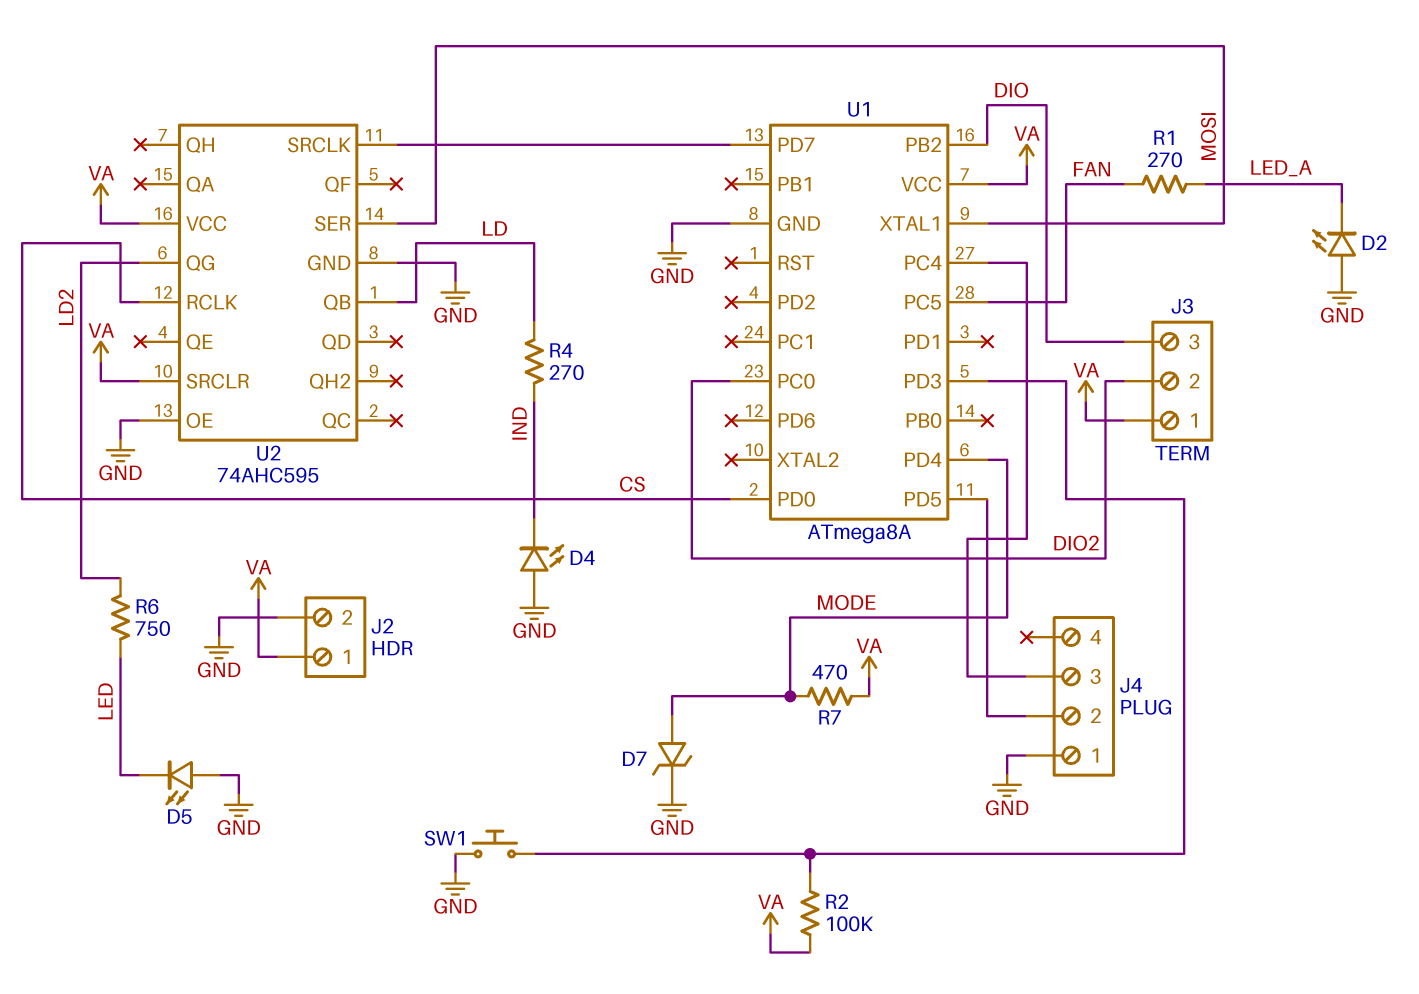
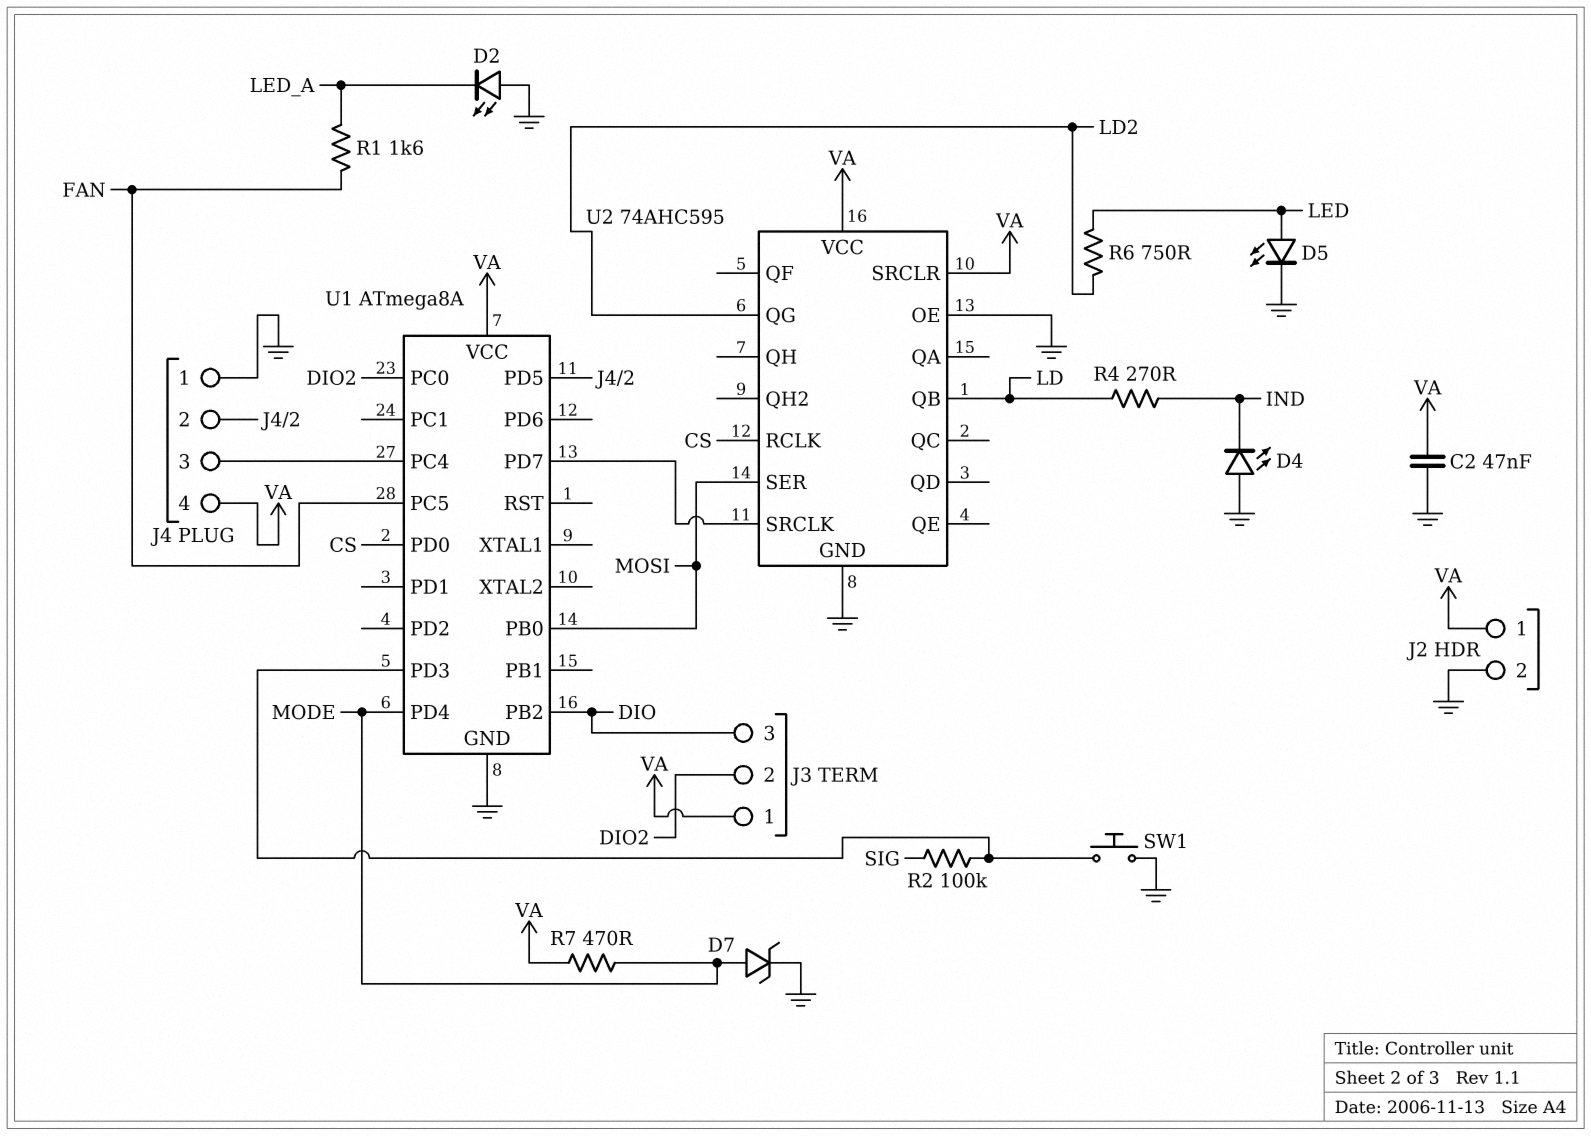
C2: none -> 47nF (GND, VA)
D5: LED (A GND, K LED) -> LED (A LED, K GND)
J4 pin 4: none -> VA
R1: 270 (FAN, LED_A) -> 1.6k (FAN, LED_A)
R2: 100k (U1/PD3, VA) -> 100k (SIG, U1/PD3)
U1 pin PB0: none -> MOSI
U1 pin XTAL1: MOSI -> none

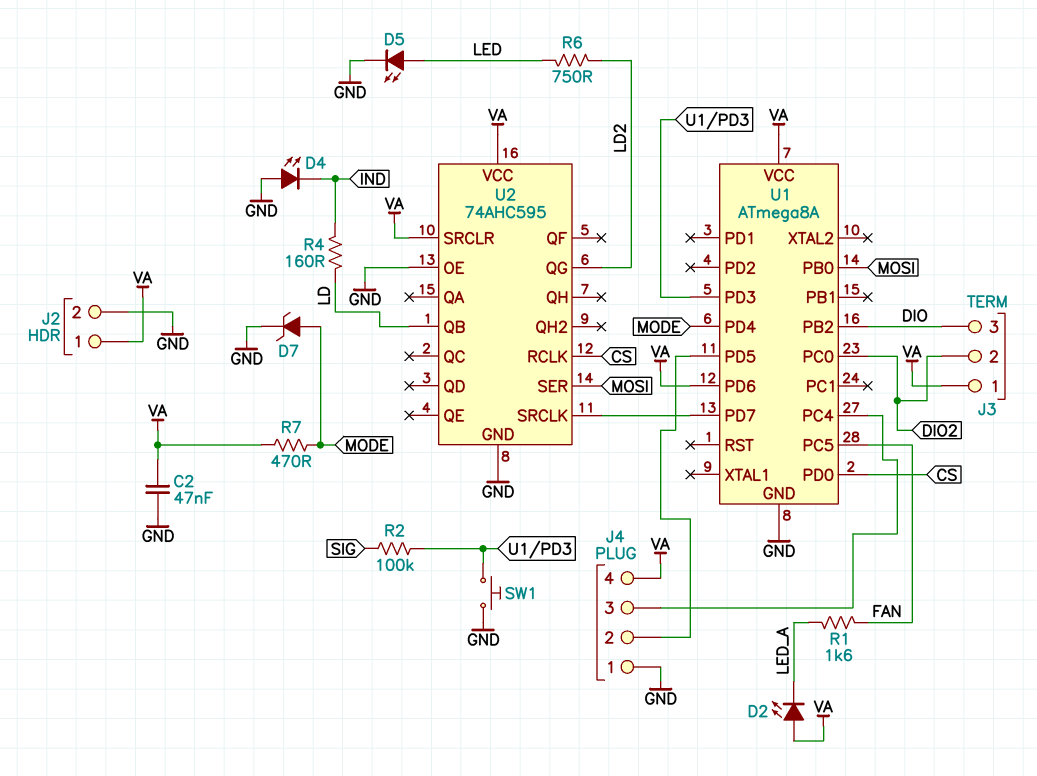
D2: LED (A GND, K LED_A) -> LED (A VA, K LED_A)
R4: 270 (IND, LD) -> 160 (IND, LD)
U1 pin PD6: none -> VA

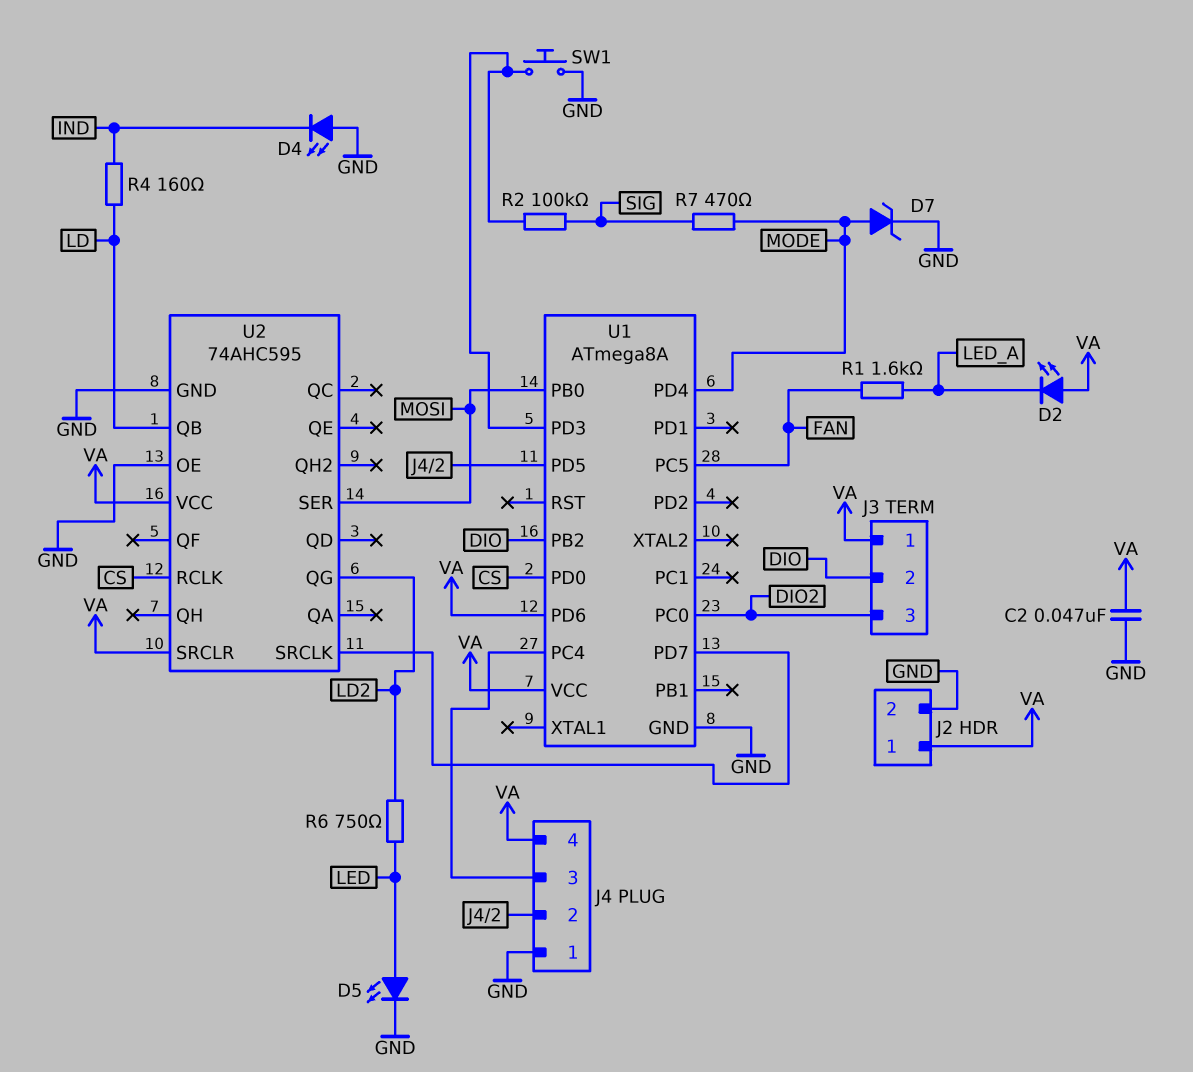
J3 pin 2: DIO2 -> DIO
J3 pin 3: DIO -> DIO2
R7: 470 (MODE, VA) -> 470 (MODE, SIG)

